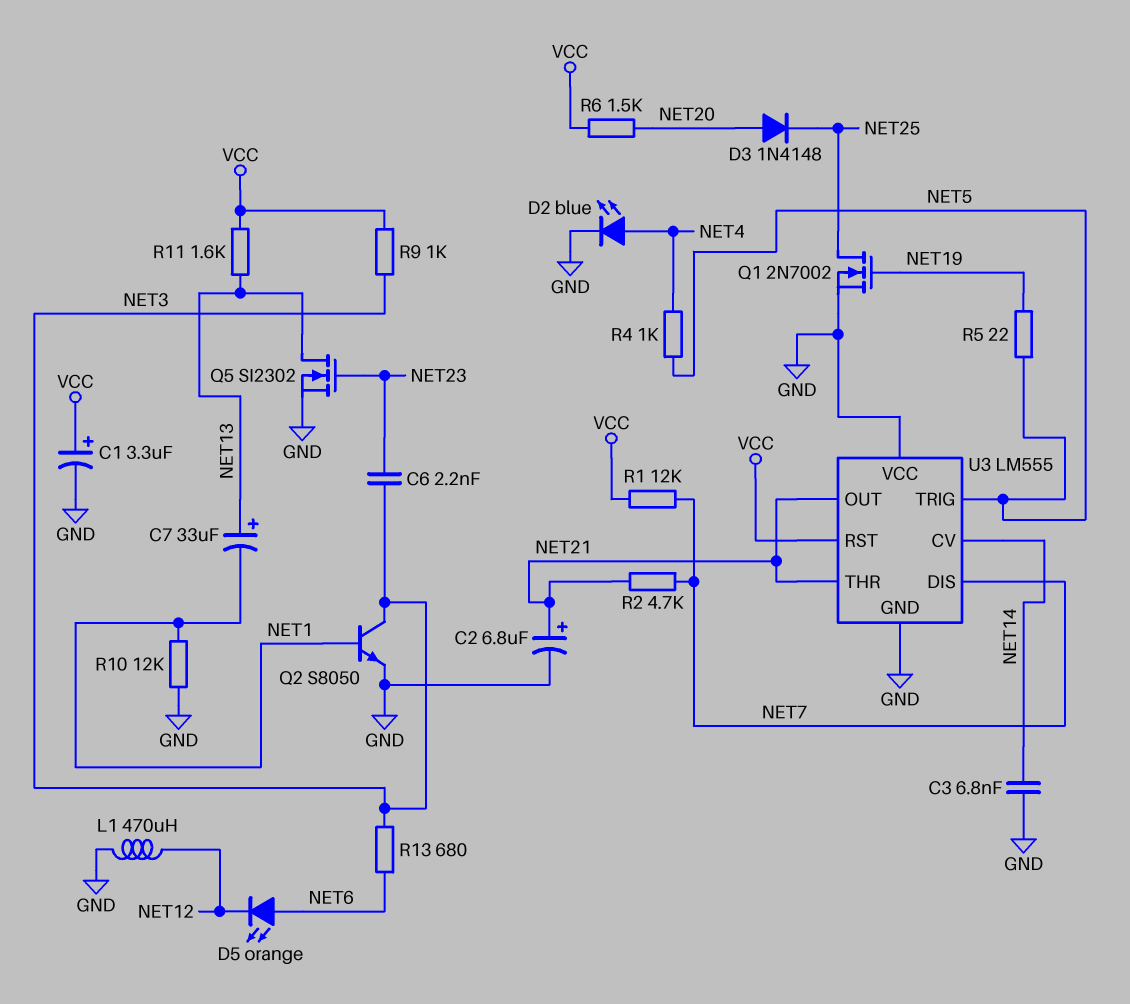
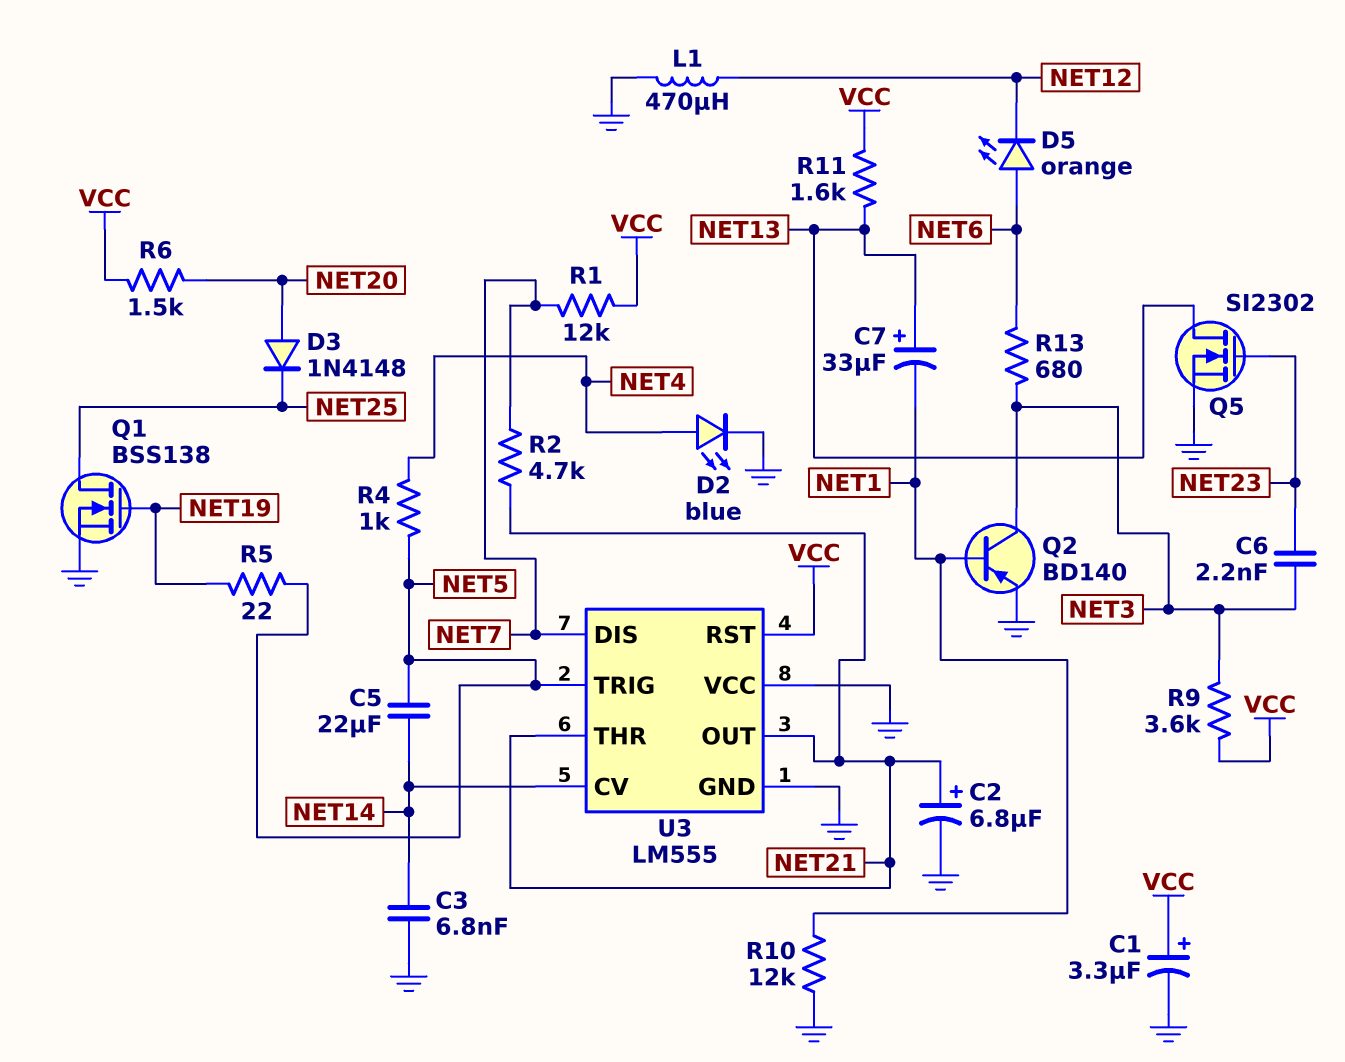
C5: none -> 22uF (NET5, NET14)
Q1: NMOS 2N7002 (G NET19, D NET25, S GND) -> NMOS BSS138 (G NET19, D NET25, S GND)
Q2: NPN S8050 (B NET1, C NET3, E GND) -> PNP BD140 (B NET1, C NET3, E GND)
R9: 1k (NET3, VCC) -> 3.6k (NET3, VCC)

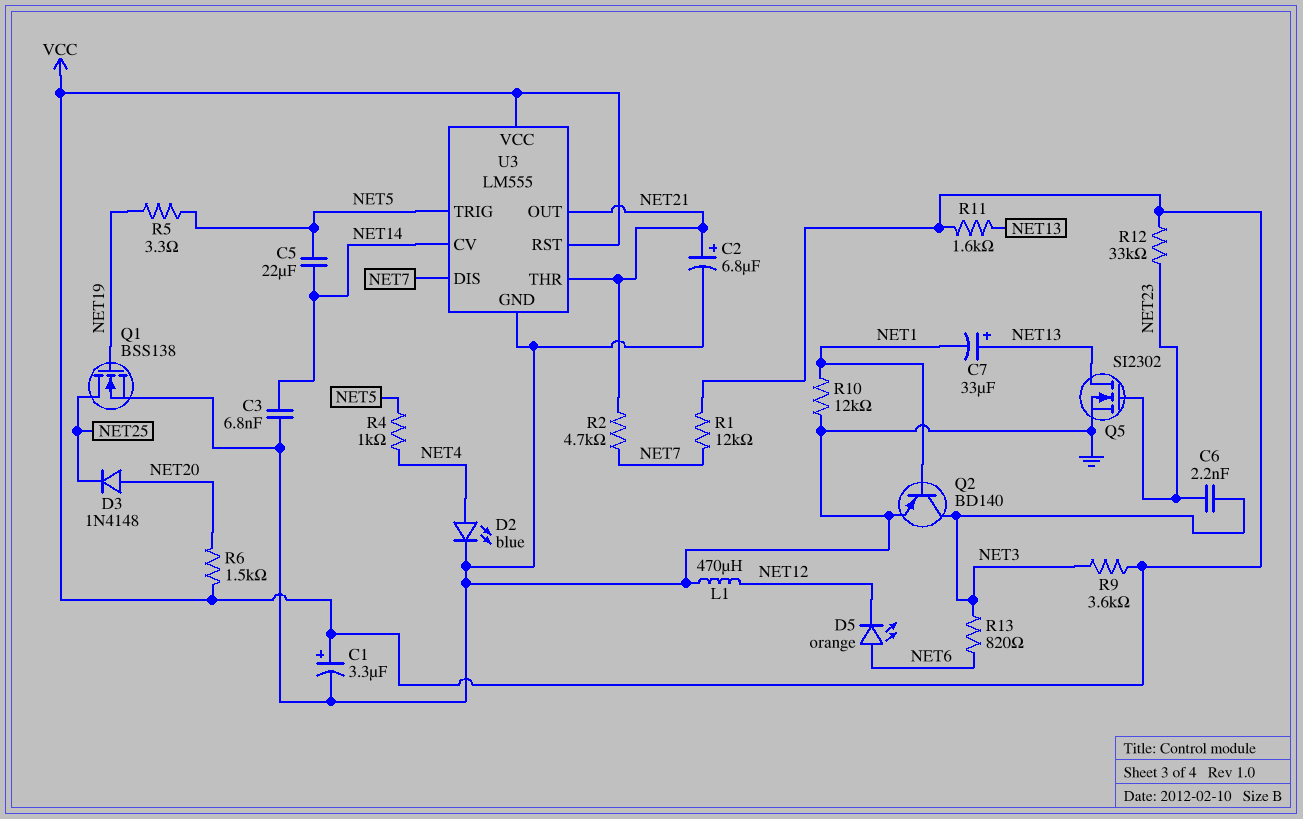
R5: 22 (NET5, NET19) -> 3.3 (NET5, NET19)
R12: none -> 33k (NET23, VCC)
R13: 680 (NET3, NET6) -> 820 (NET3, NET6)
U3 pin VCC: GND -> VCC

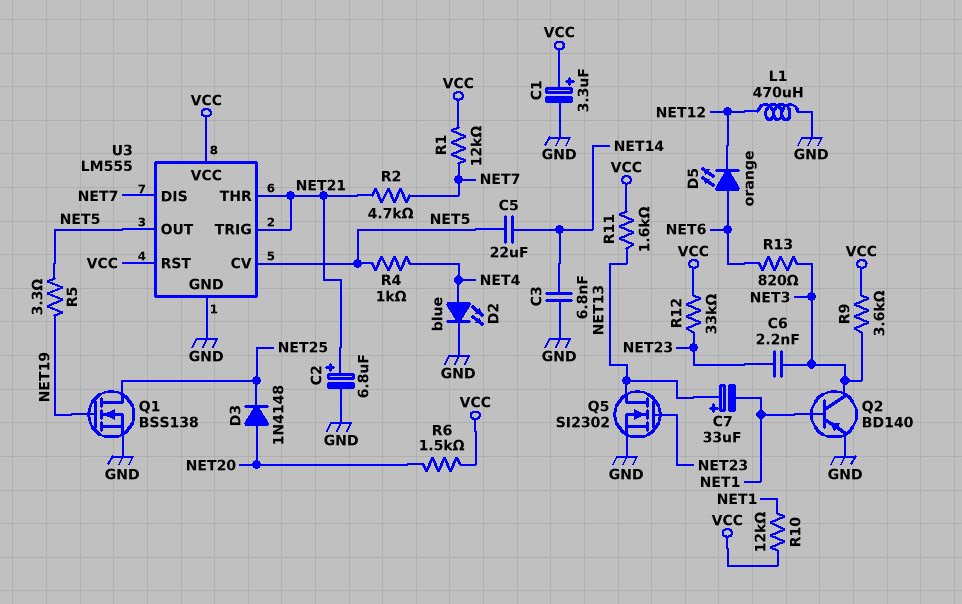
R10: 12k (GND, NET1) -> 12k (NET1, VCC)
U3 pin CV: NET14 -> NET5
U3 pin OUT: NET21 -> NET5
U3 pin TRIG: NET5 -> NET21

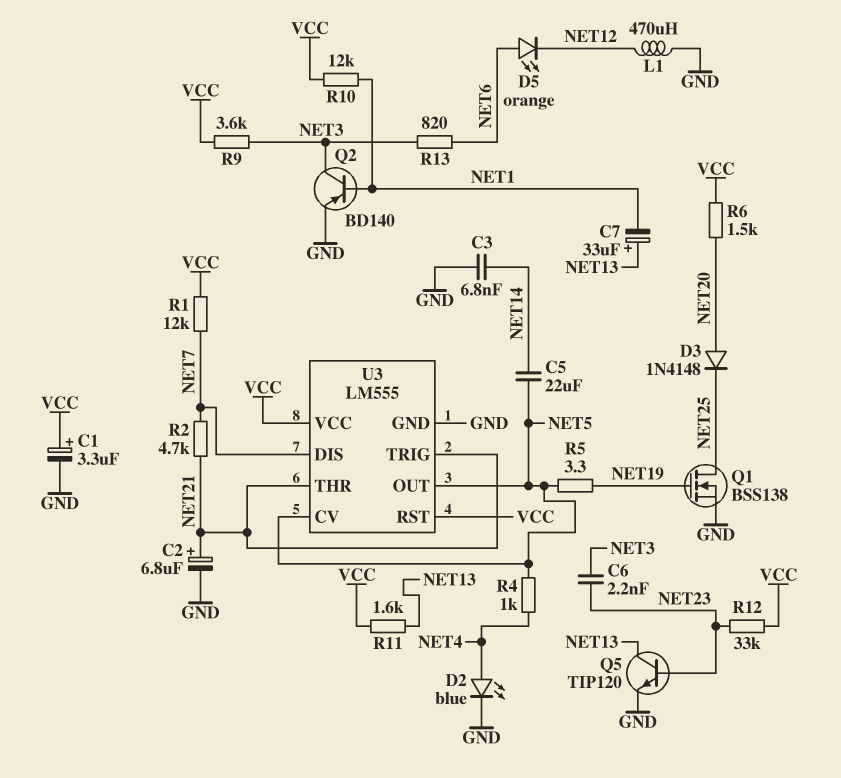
Q5: NMOS SI2302 (G NET23, D NET13, S GND) -> NPN TIP120 (B NET23, C NET13, E GND)

